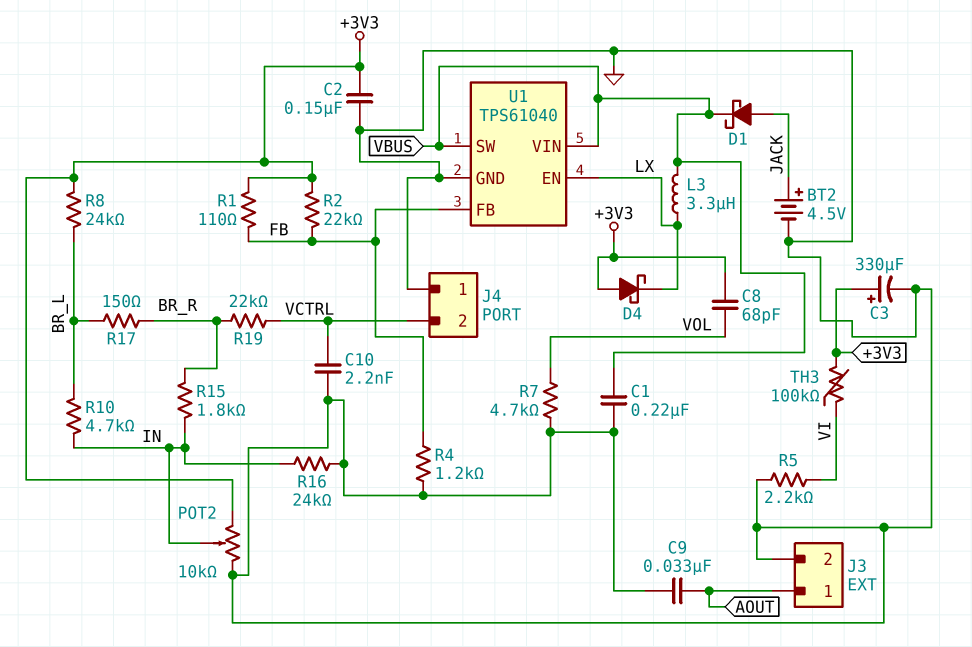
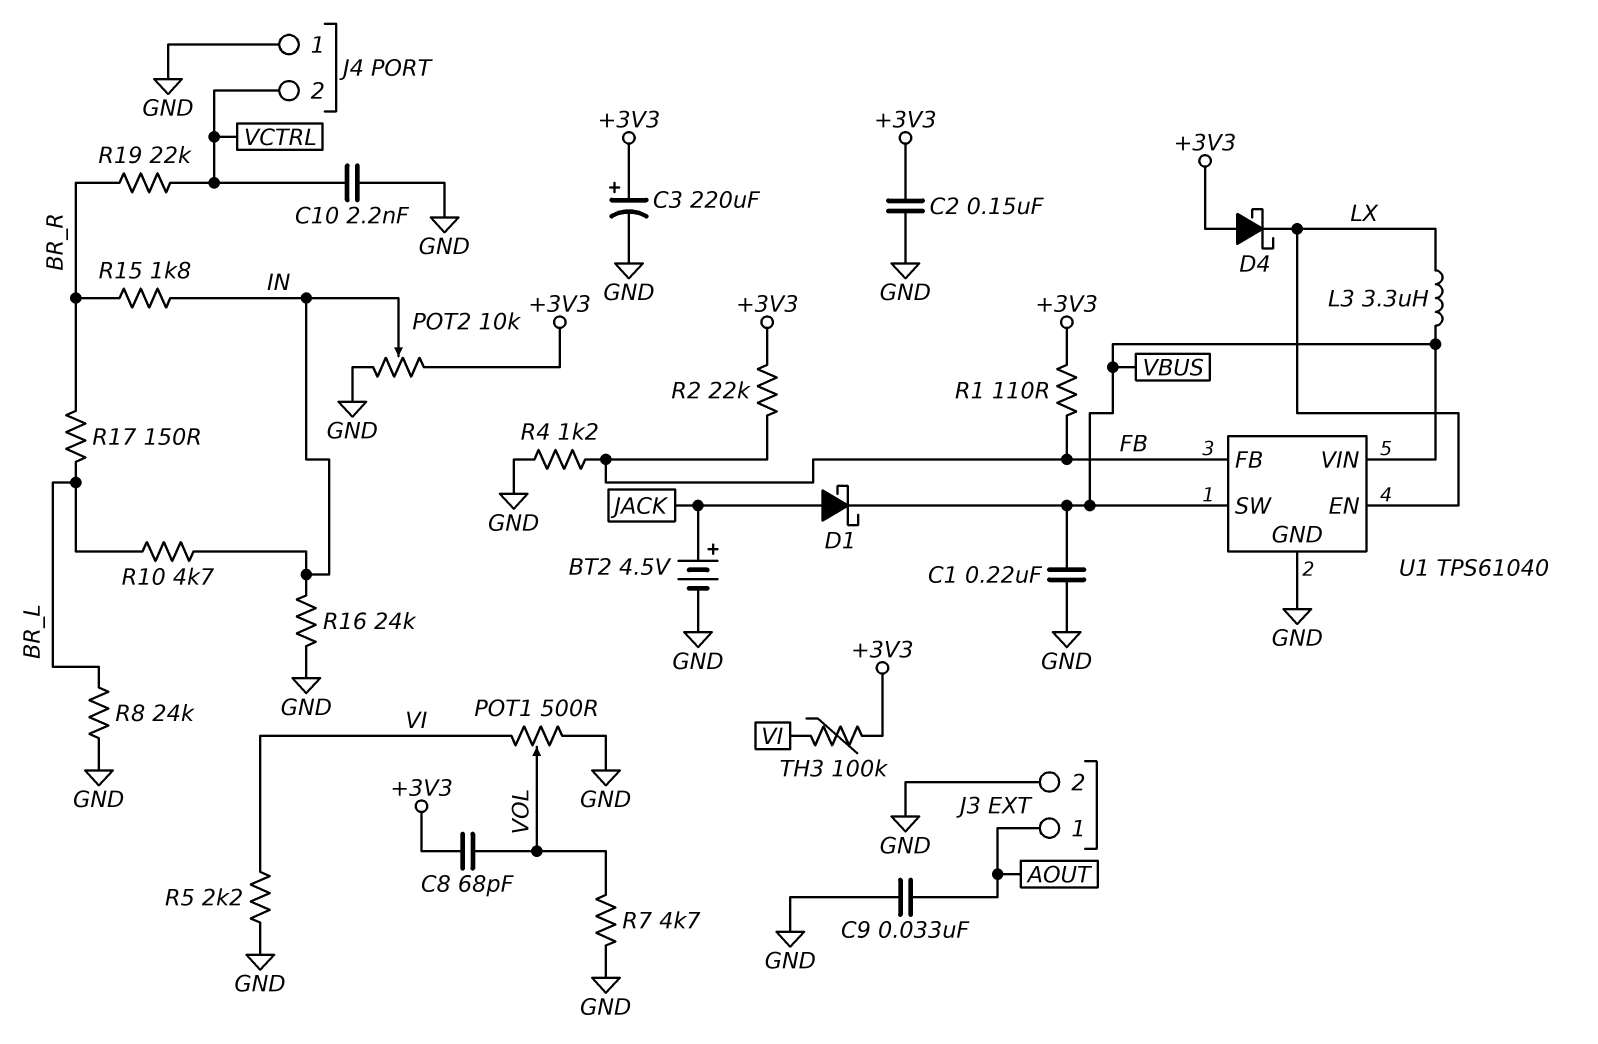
C3: 330uF (plus +3V3, minus GND) -> 220uF (plus +3V3, minus GND)
POT1: none -> 500 (GND, VI, wiper VOL)
R8: 24k (+3V3, BR_L) -> 24k (BR_L, GND)

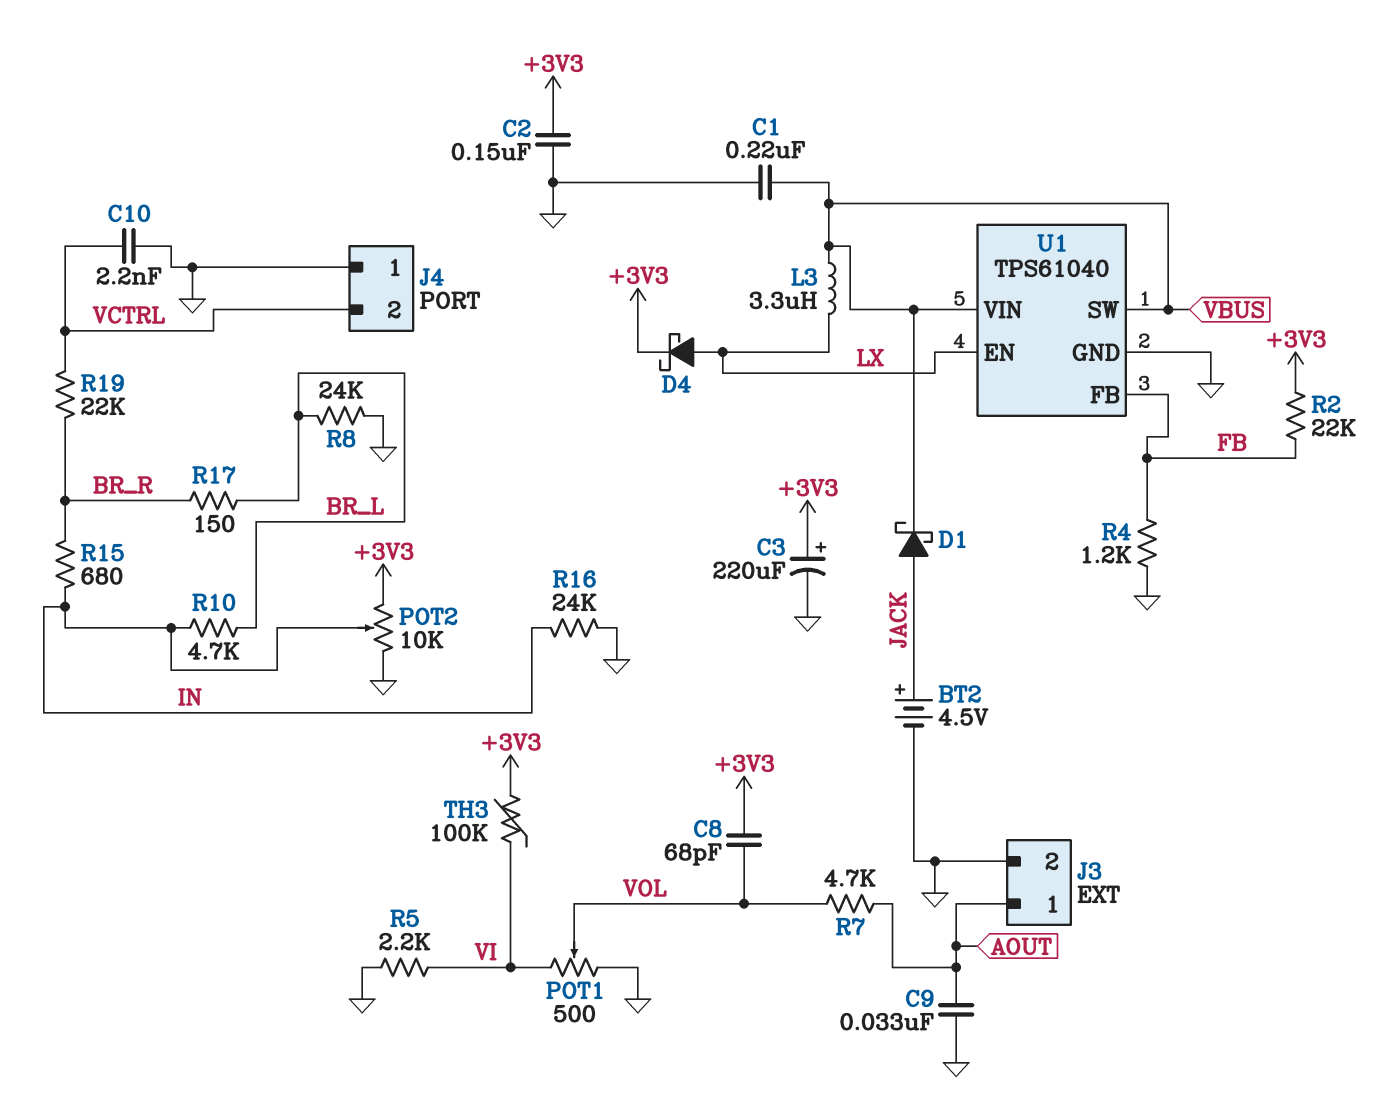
D4: schottky (A +3V3, K LX) -> schottky (A LX, K +3V3)
R1: 110 (+3V3, FB) -> none
R7: 4.7k (GND, VOL) -> 4.7k (AOUT, VOL)
R15: 1.8k (BR_R, IN) -> 680 (BR_R, IN)

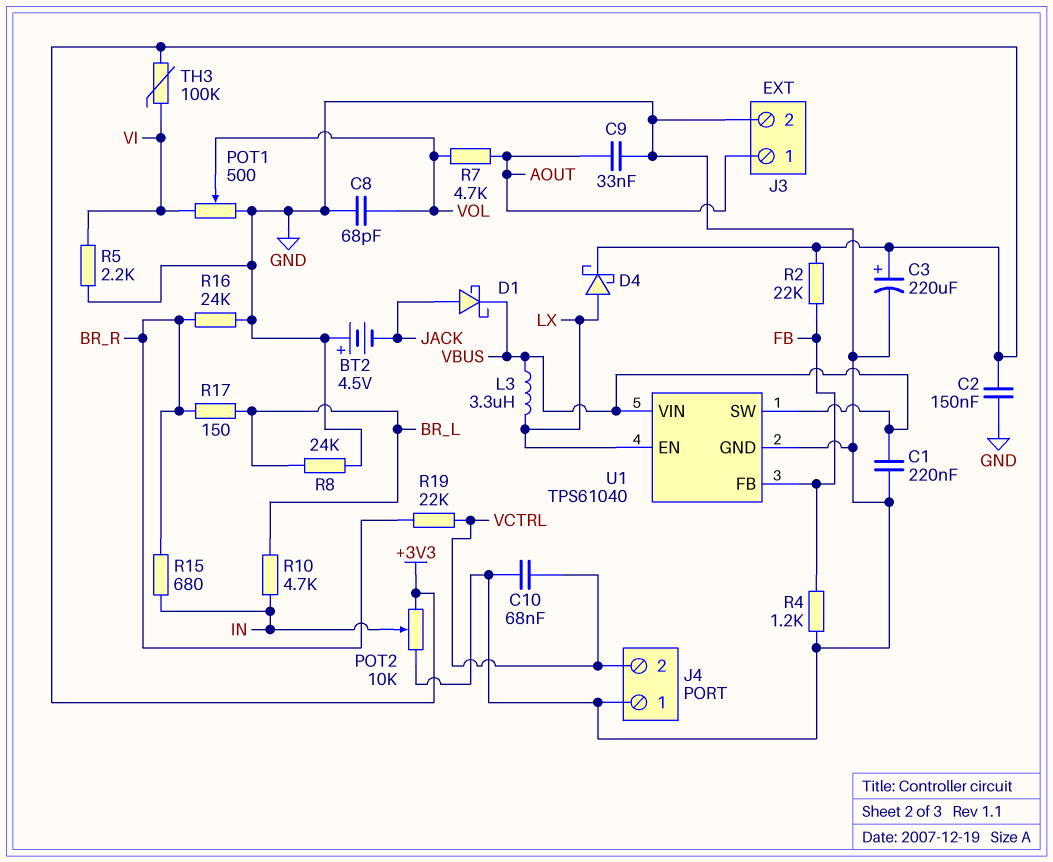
BT2: 4.5V (plus JACK, minus GND) -> 4.5V (plus GND, minus JACK)
C8: 68pF (+3V3, VOL) -> 68pF (GND, VOL)
C10: 2.2nF (GND, VCTRL) -> 68nF (GND, VCTRL)
R16: 24k (GND, IN) -> 24k (BR_R, GND)

